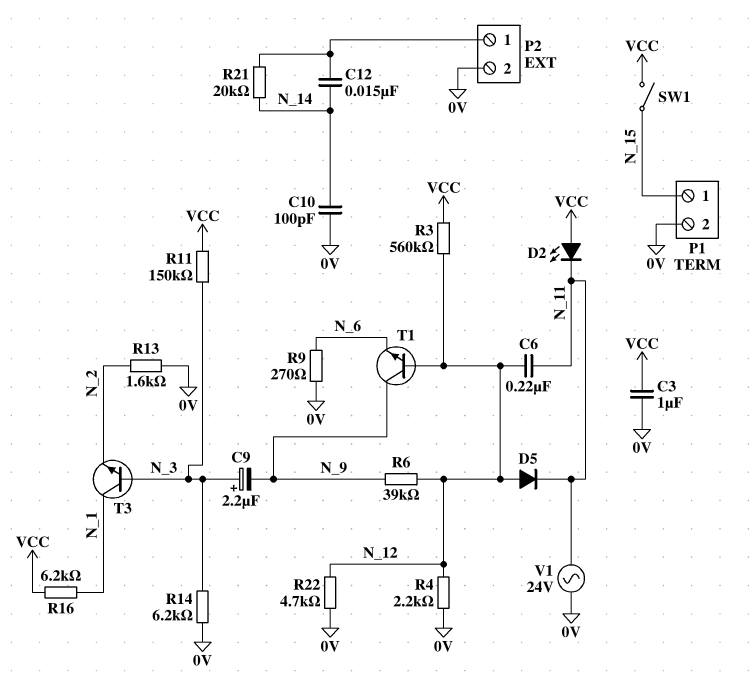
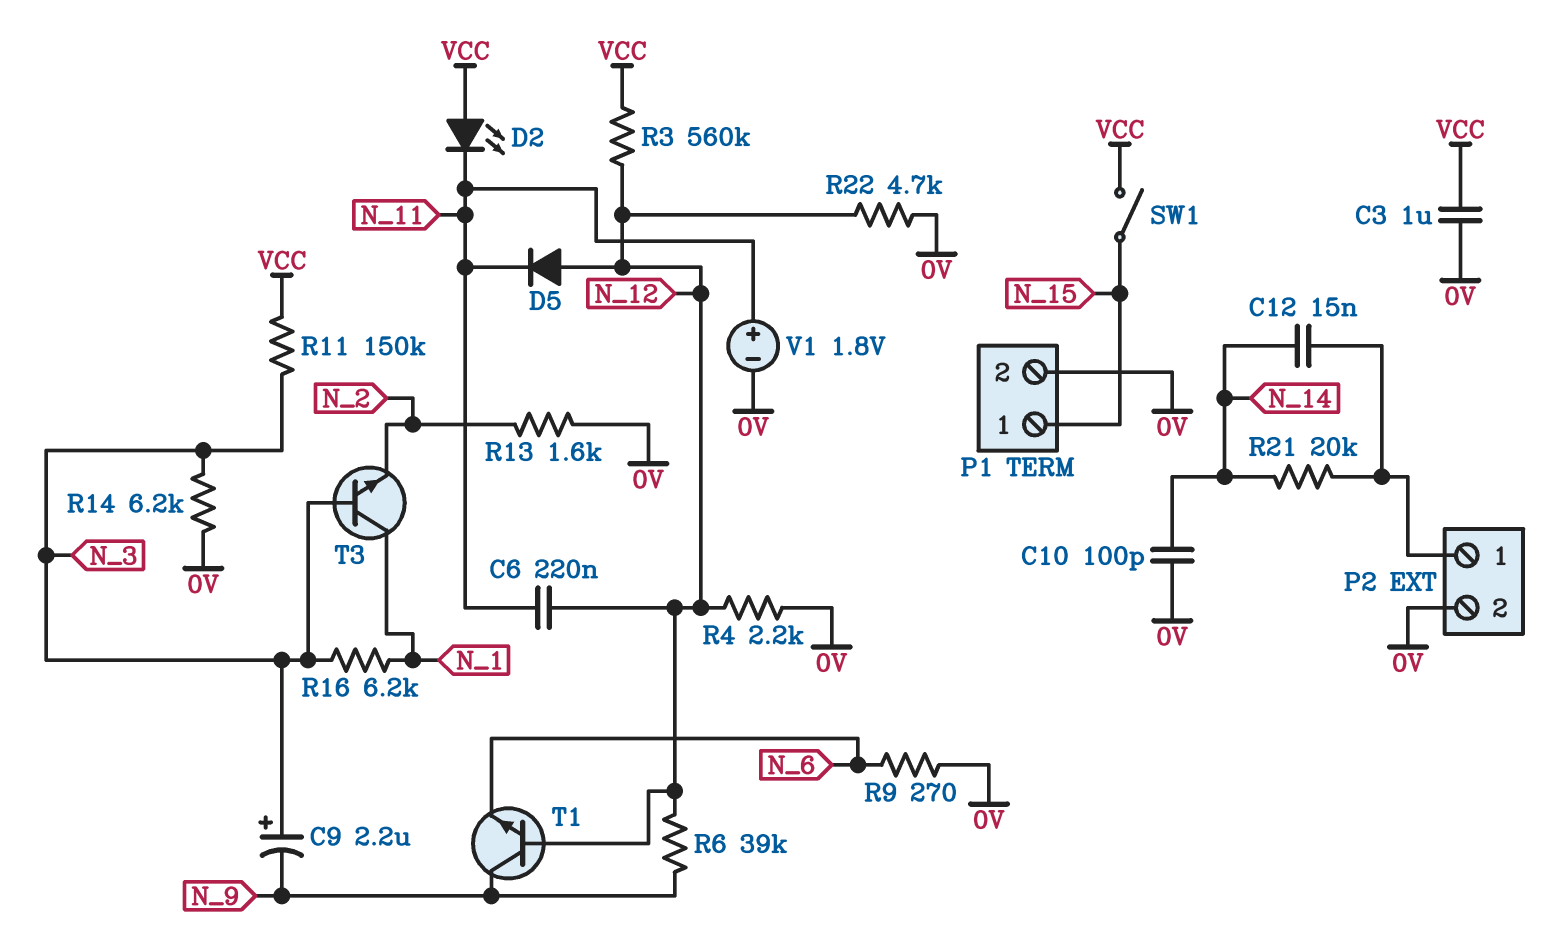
R16: 6.2k (N_1, VCC) -> 6.2k (N_1, N_3)
V1: AC 24V (0V, N_11) -> 1.8V (plus N_11, minus 0V)

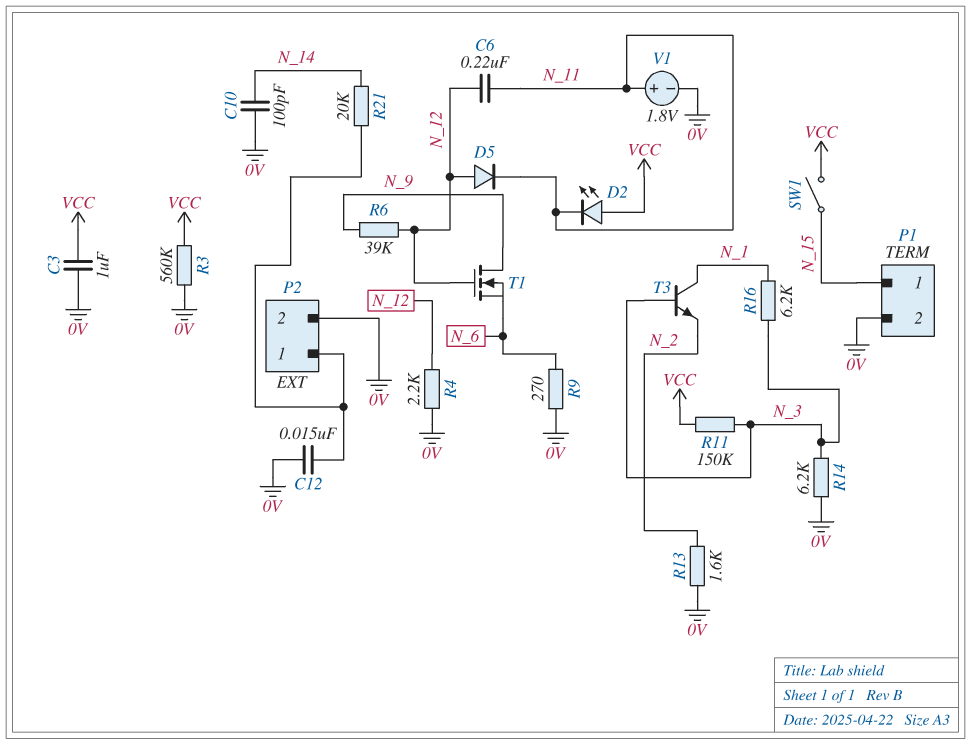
C9: 2.2uF (plus N_3, minus N_9) -> none
C12: 15nF (N_14, P2/1) -> 15nF (0V, P2/1)
R3: 560k (N_12, VCC) -> 560k (0V, VCC)
R22: 4.7k (0V, N_12) -> none
T1: NPN (B N_12, C N_9, E N_6) -> NMOS (G N_12, D N_9, S N_6)

